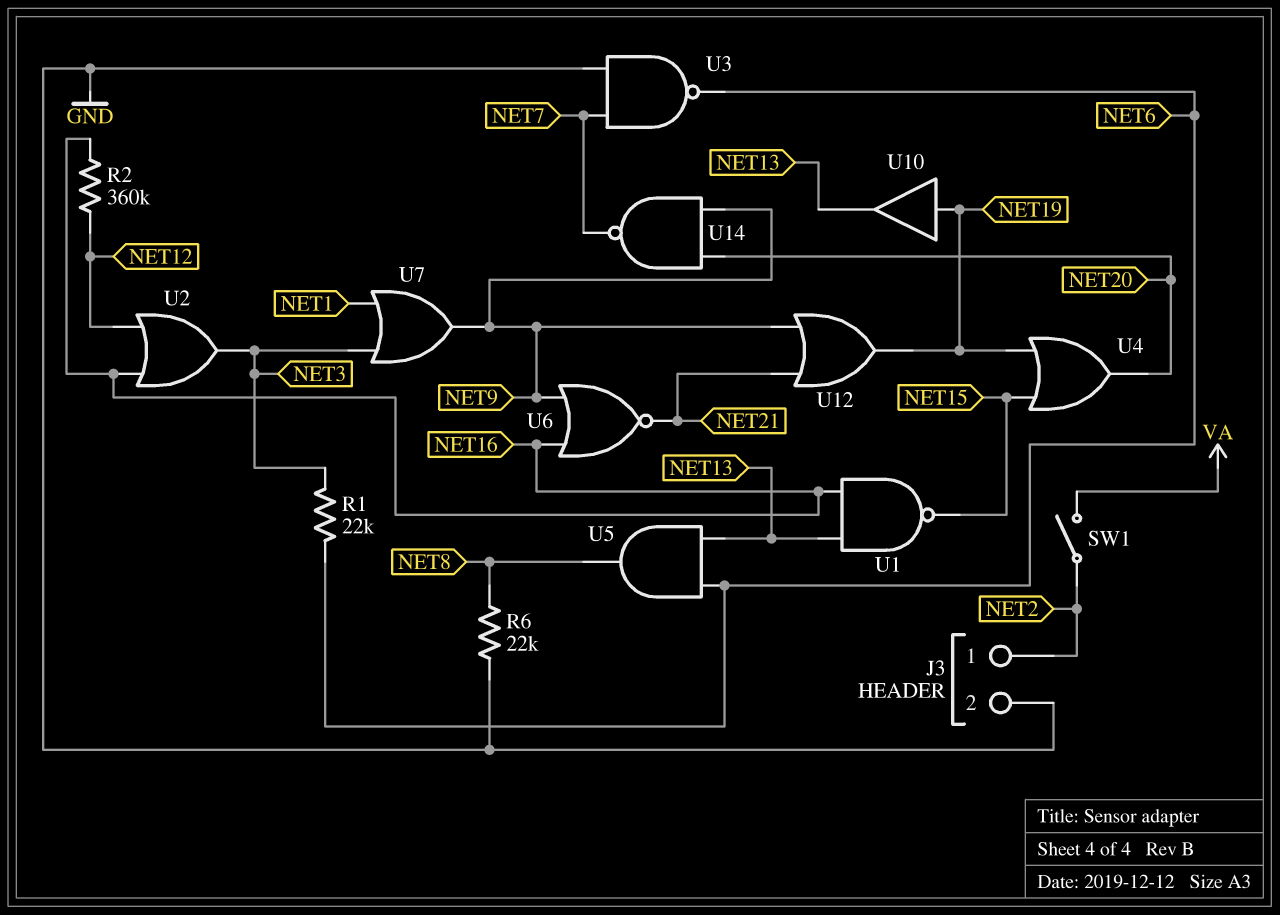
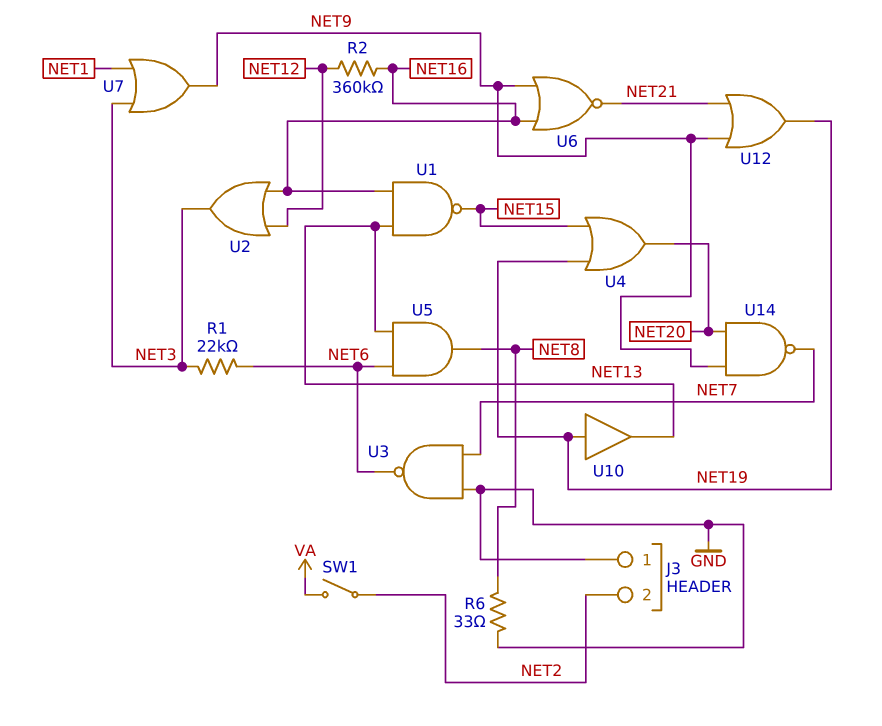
J3 pin 1: NET2 -> GND
J3 pin 2: GND -> NET2
R6: 22k (GND, NET8) -> 33 (GND, NET8)

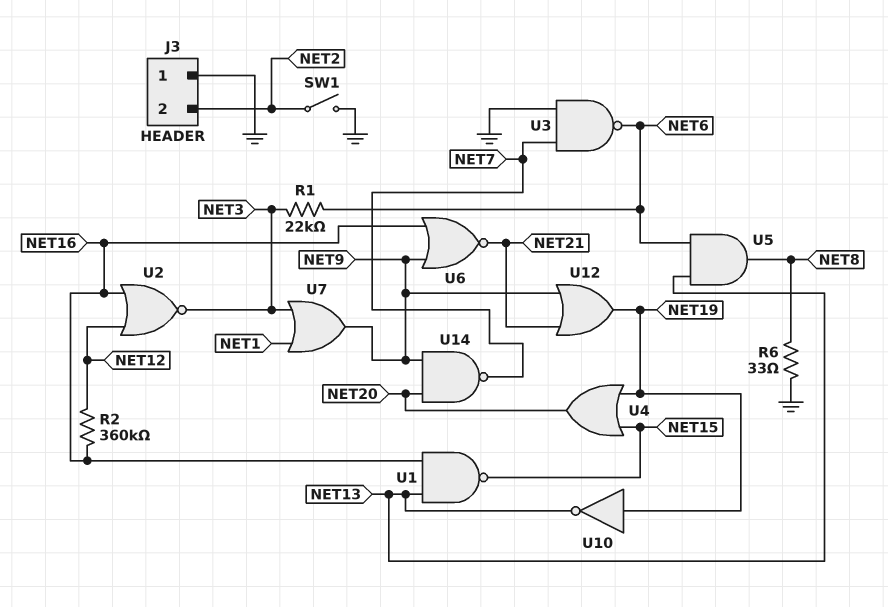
SW1: switch (NET2, VA) -> switch (GND, NET2)
U2: OR (in NET12, in NET16, out NET3) -> NOR (in NET12, in NET16, out NET3)
U10: buffer (in NET19, out NET13) -> NOT (in NET19, out NET13)

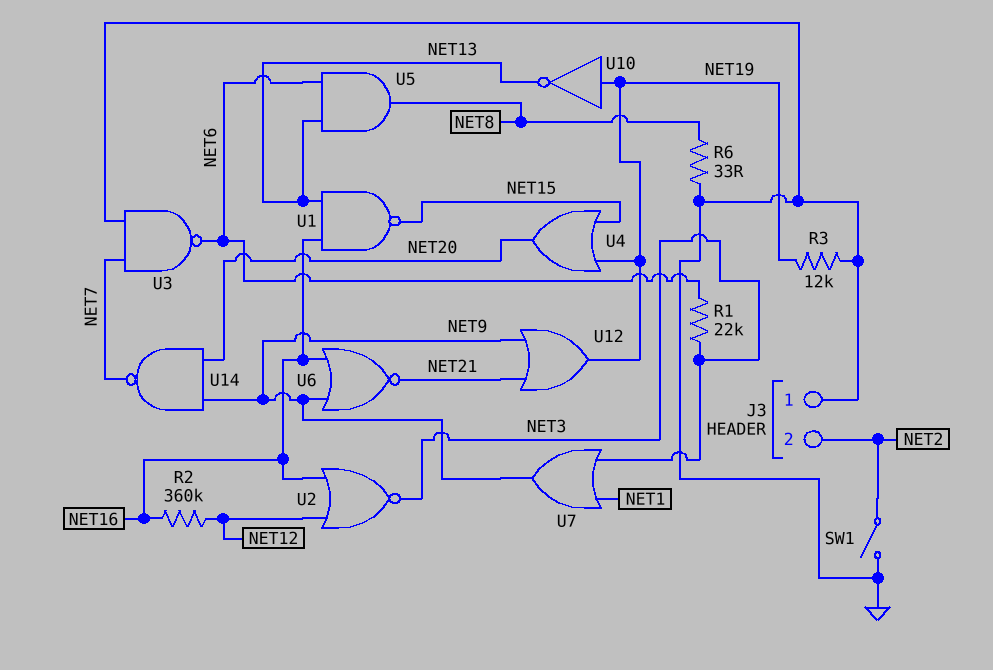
R3: none -> 12k (GND, NET19)

